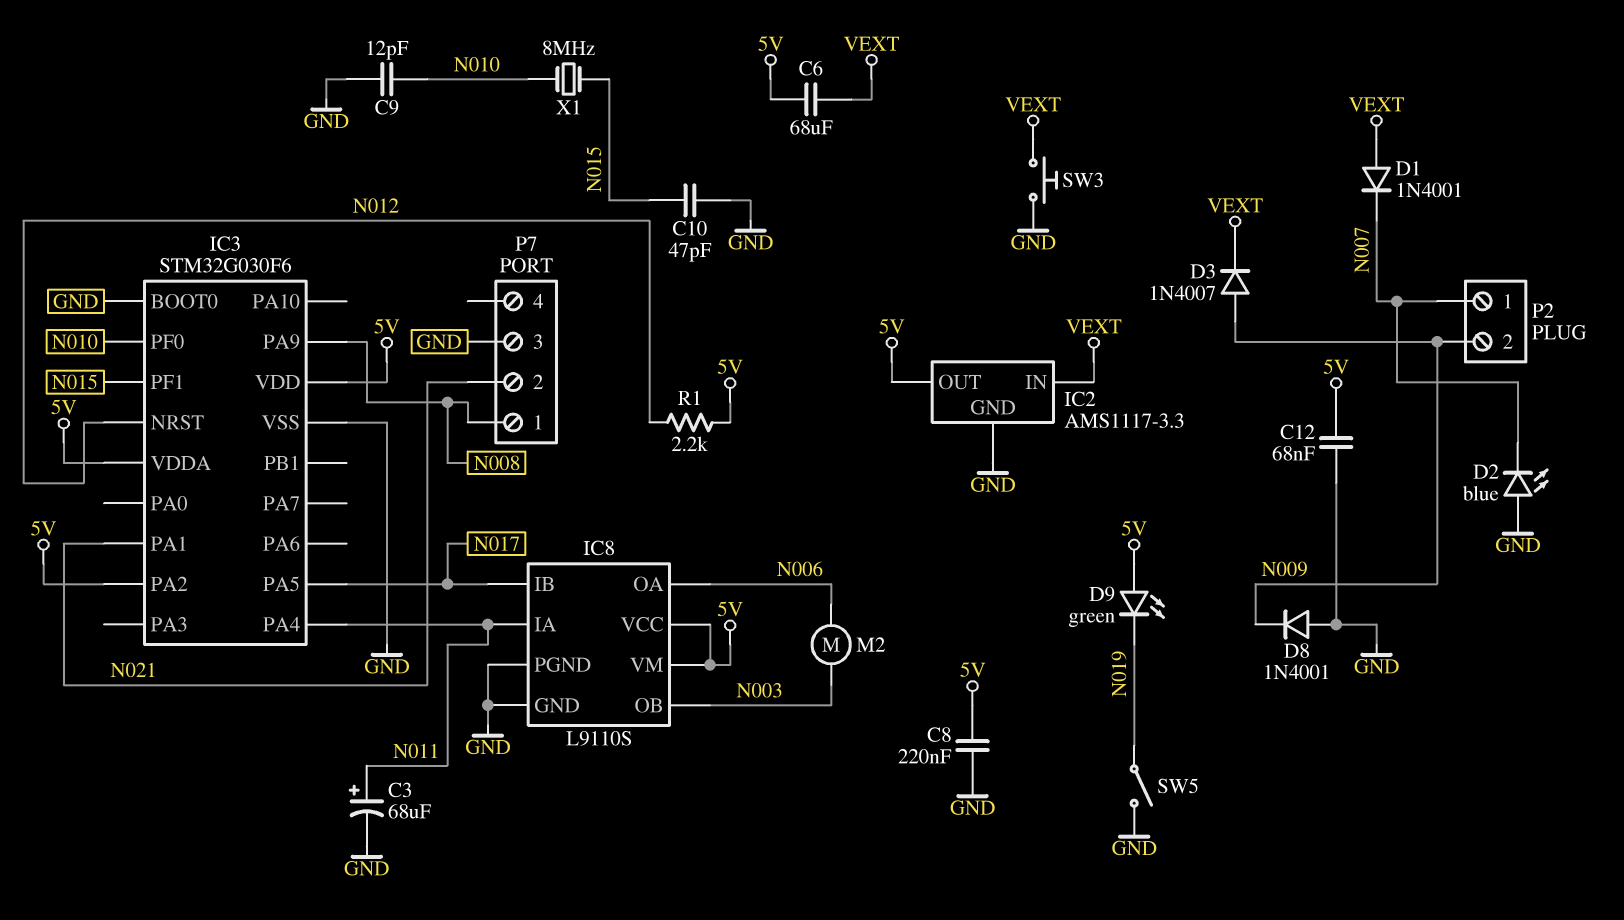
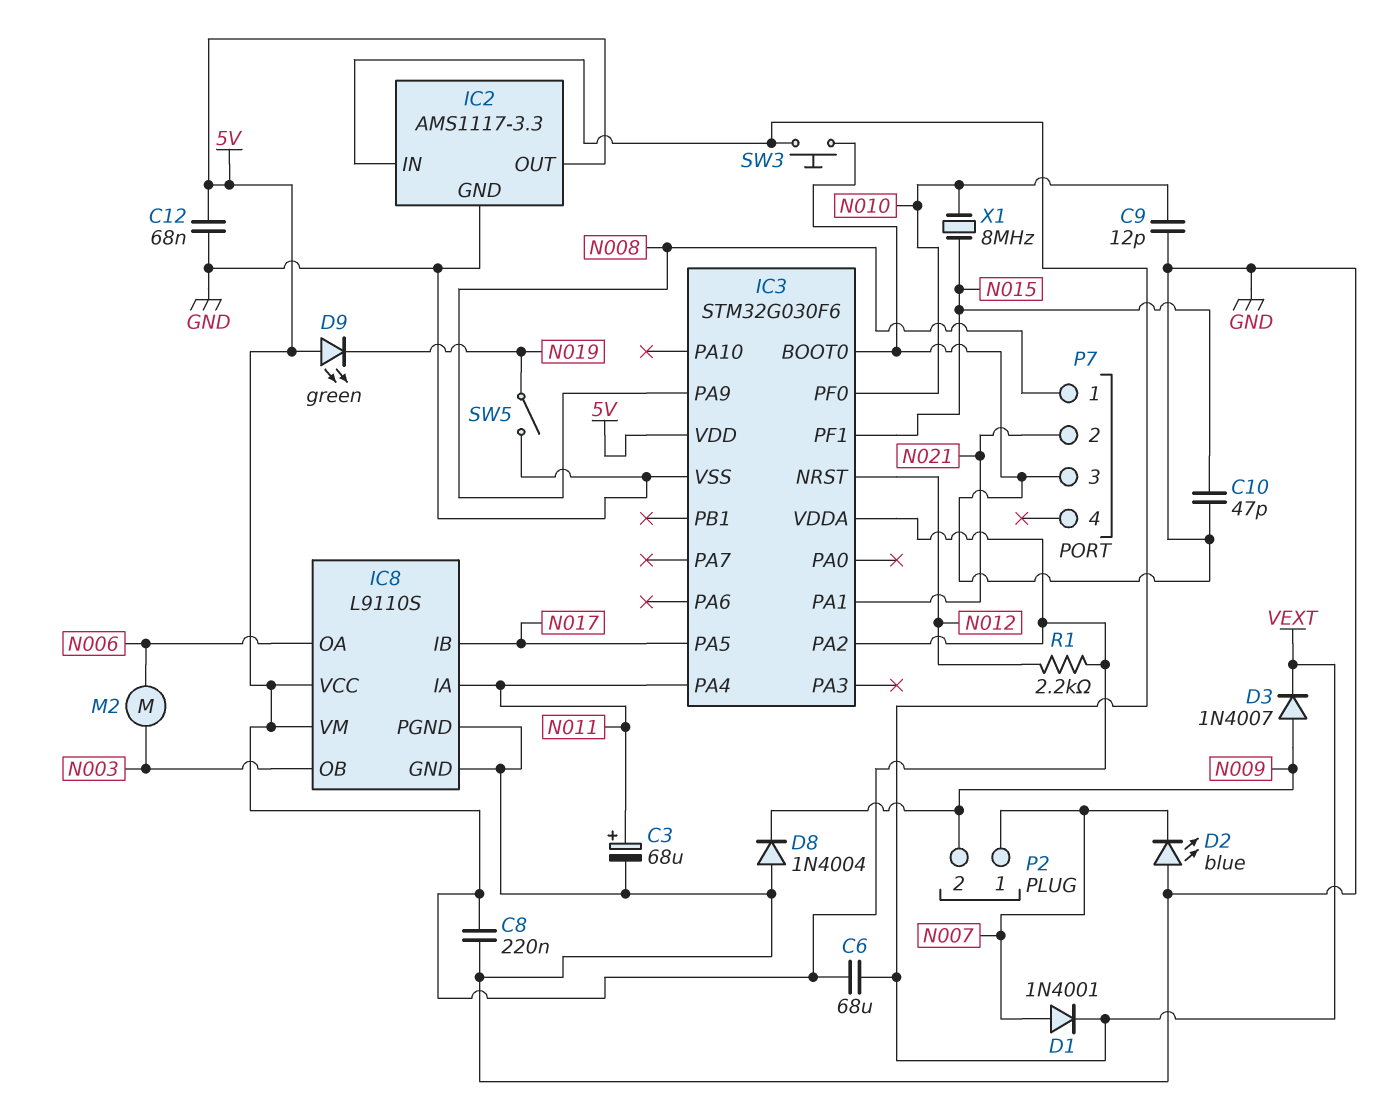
D1: diode 1N4001 (A VEXT, K N007) -> diode 1N4001 (A N007, K VEXT)
D8: diode 1N4001 (A GND, K N009) -> diode 1N4004 (A GND, K N009)

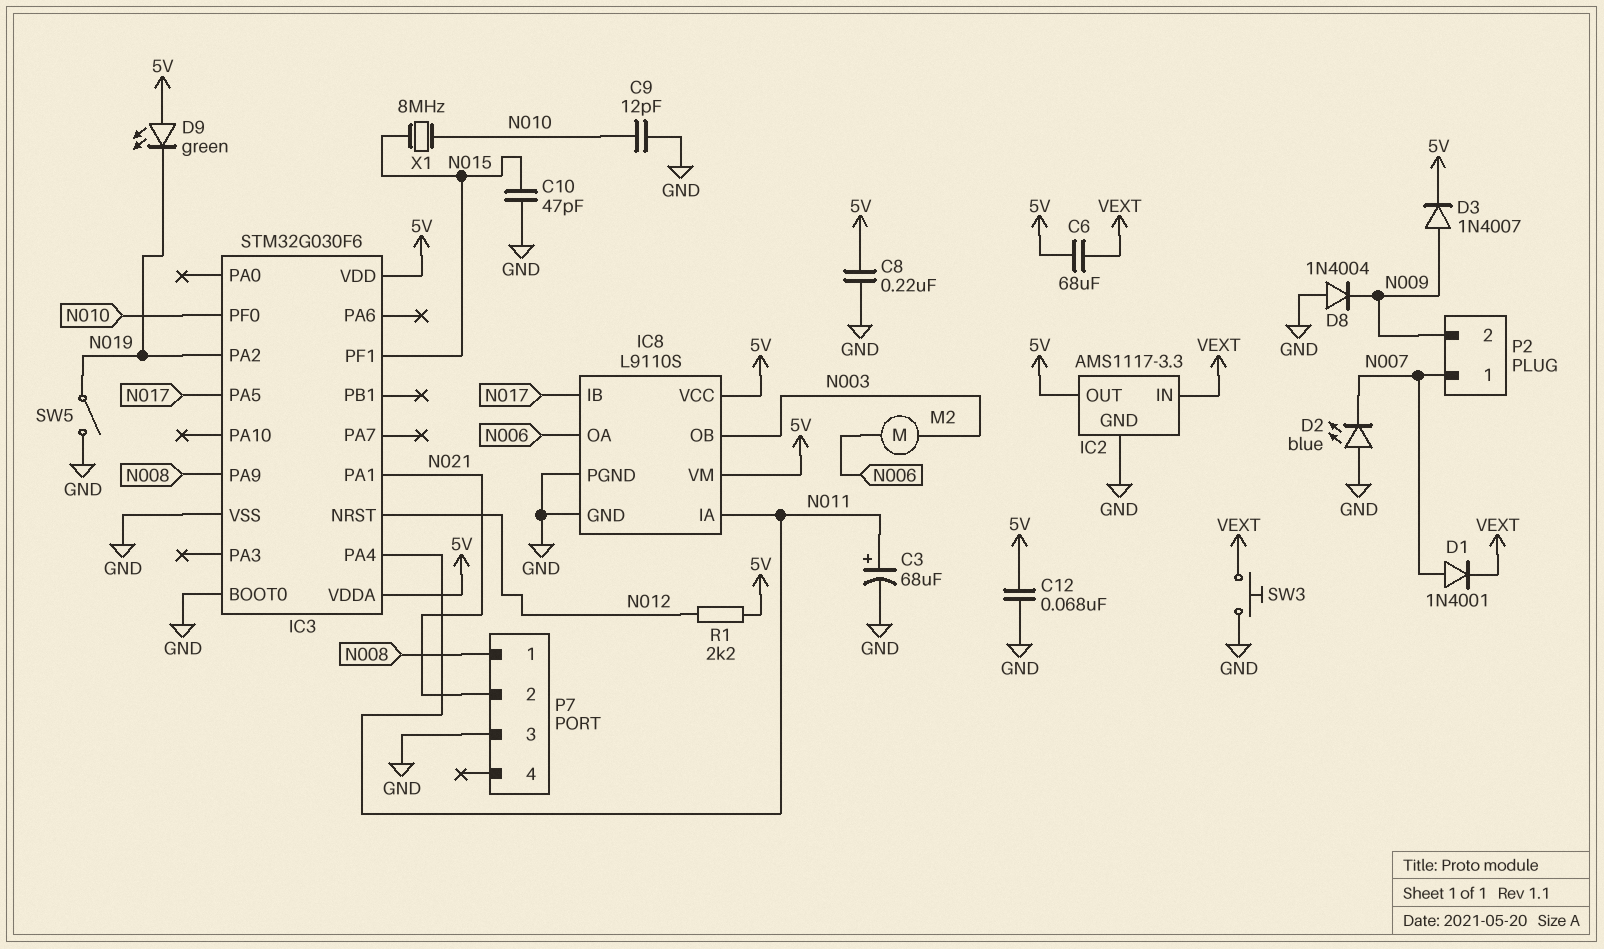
D3: diode 1N4007 (A N009, K VEXT) -> diode 1N4007 (A N009, K 5V)
IC3 pin PA2: 5V -> N019

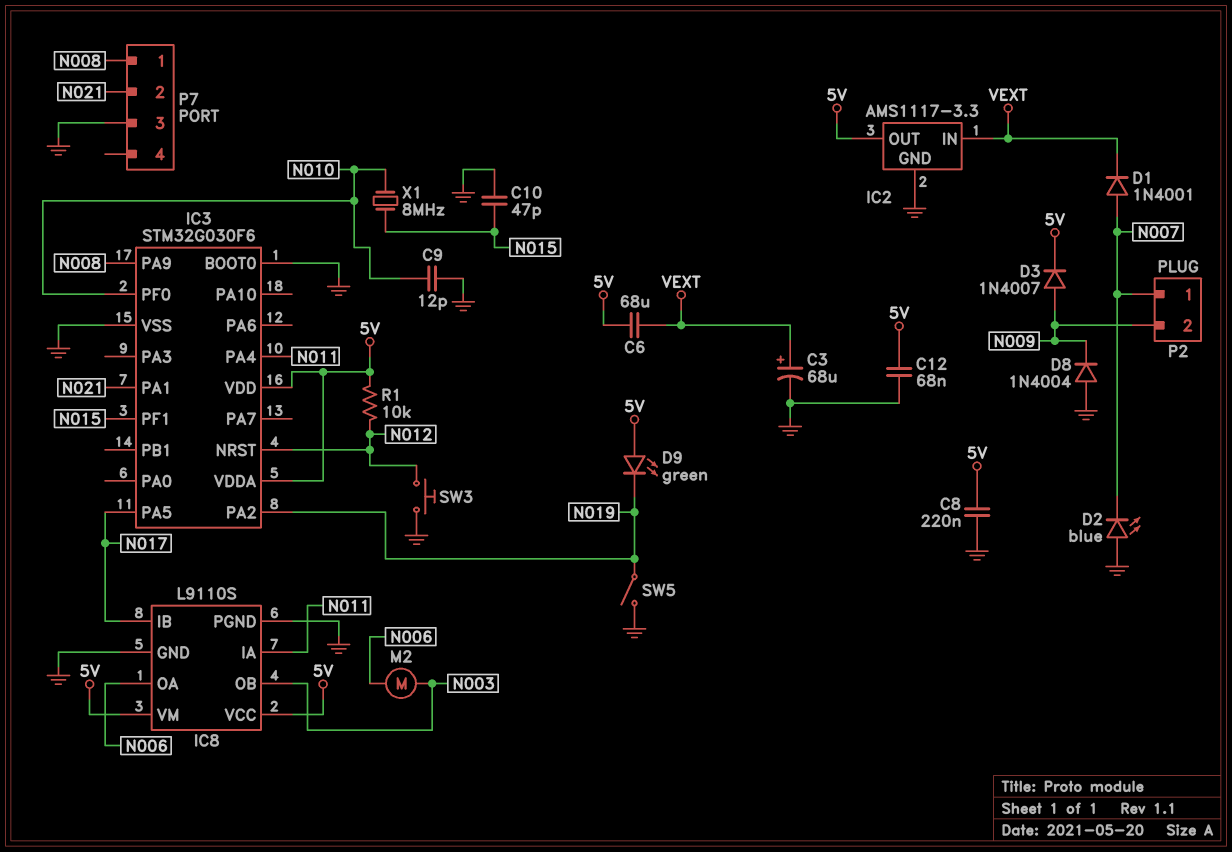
C3: 68uF (plus N011, minus GND) -> 68uF (plus VEXT, minus GND)
R1: 2.2k (5V, N012) -> 10k (5V, N012)
SW3: button (GND, VEXT) -> button (GND, N012)

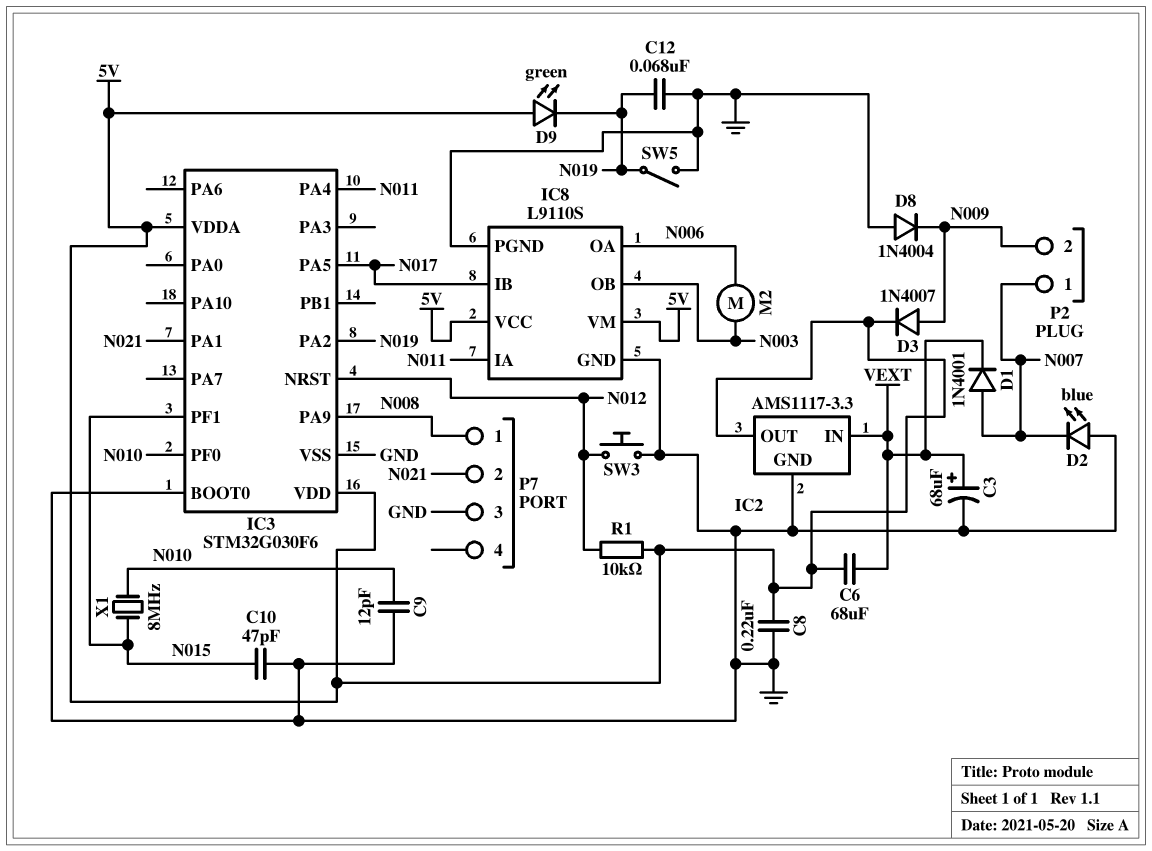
C12: 68nF (5V, GND) -> 68nF (GND, N019)

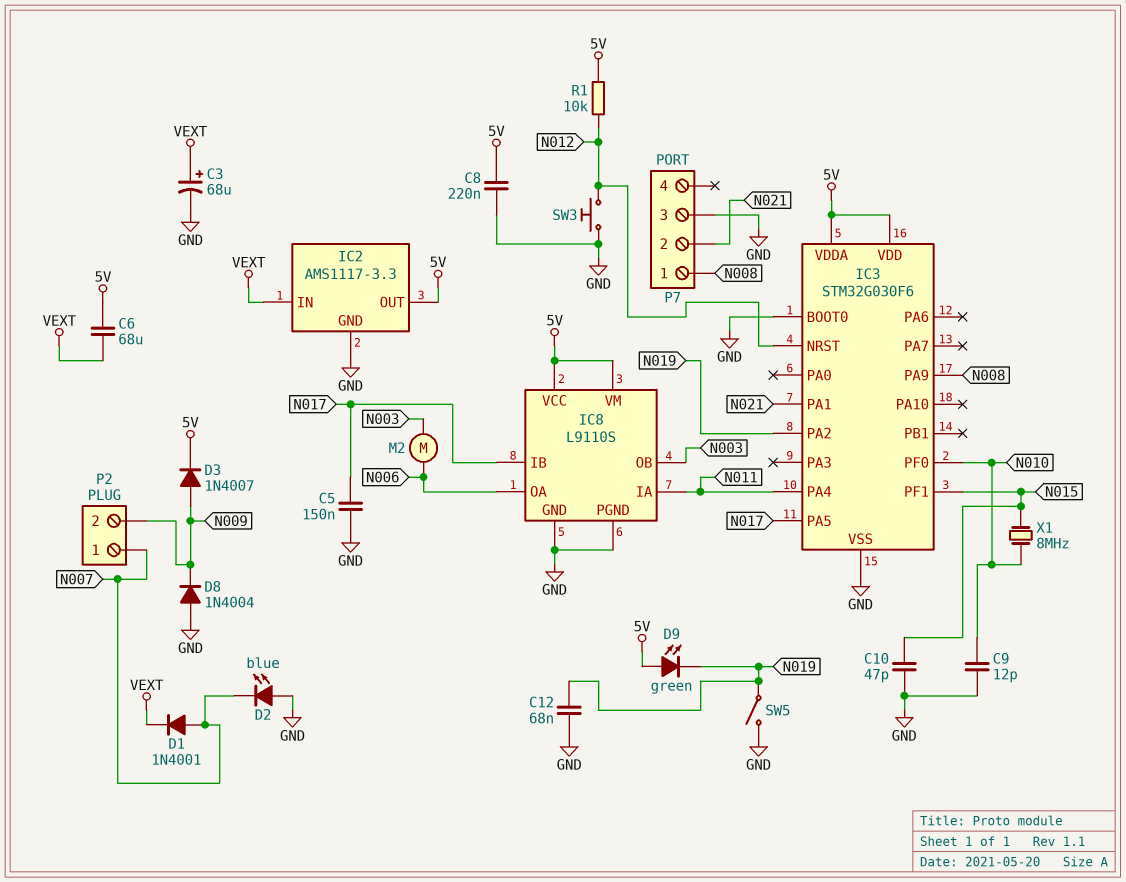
C5: none -> 150nF (GND, N017)

